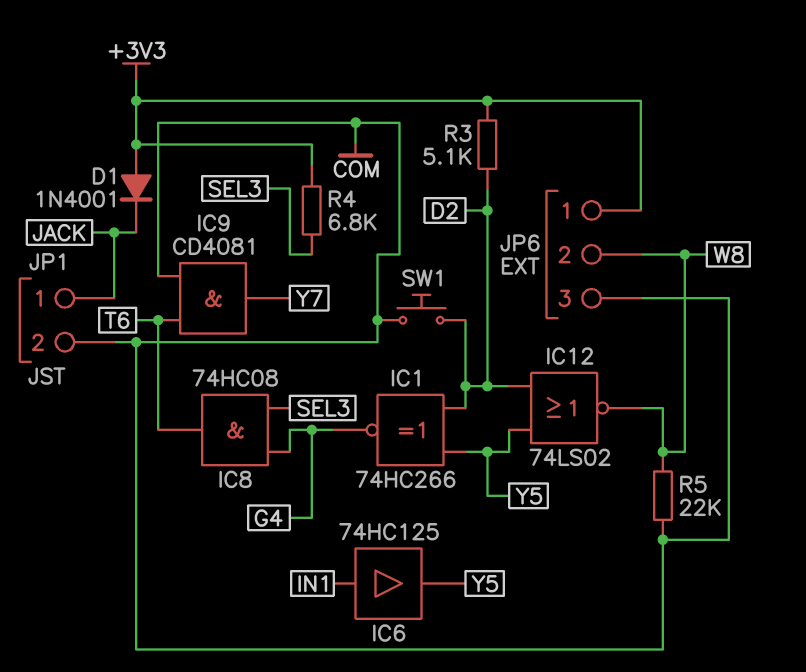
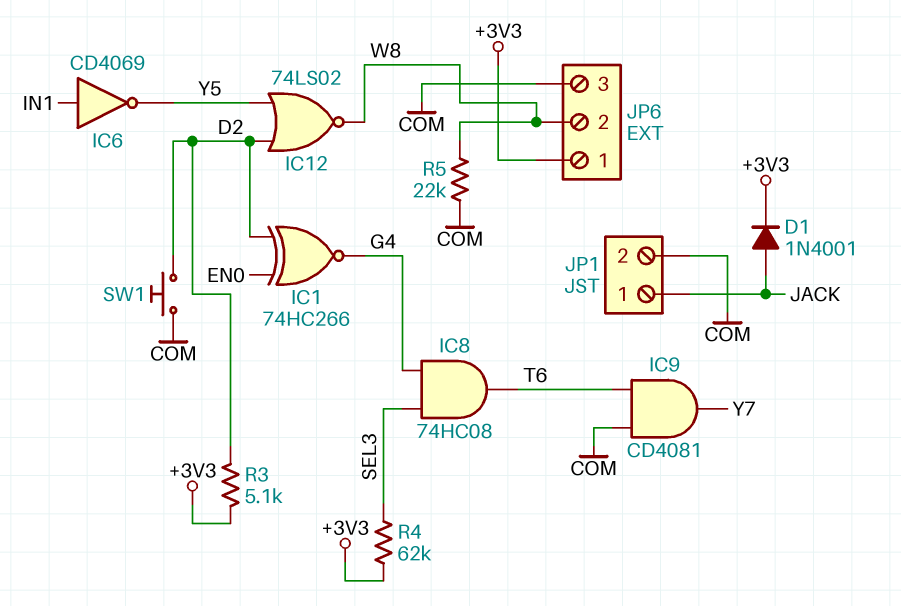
D1: diode 1N4001 (A +3V3, K JACK) -> diode 1N4001 (A JACK, K +3V3)
IC1: XNOR 74HC266 (in D2, in Y5, out G4) -> XNOR 74HC266 (in D2, in EN0, out G4)
IC6: buffer 74HC125 (in IN1, out Y5) -> NOT CD4069 (in IN1, out Y5)
R4: 6.8k (+3V3, SEL3) -> 62k (+3V3, SEL3)

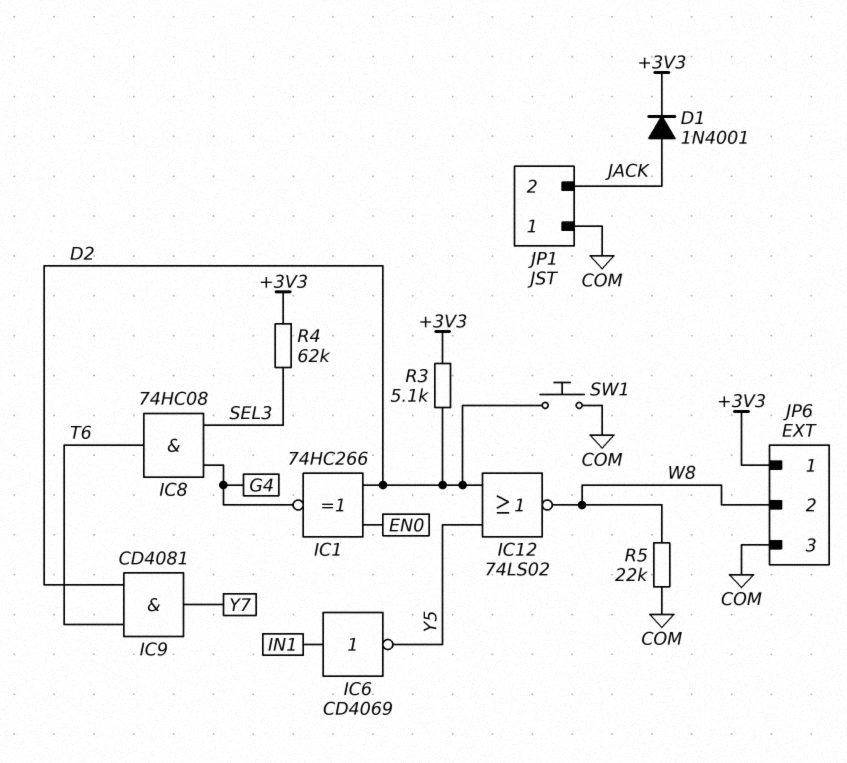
IC9: AND CD4081 (in COM, in T6, out Y7) -> AND CD4081 (in D2, in T6, out Y7)
JP1 pin 1: JACK -> COM
JP1 pin 2: COM -> JACK

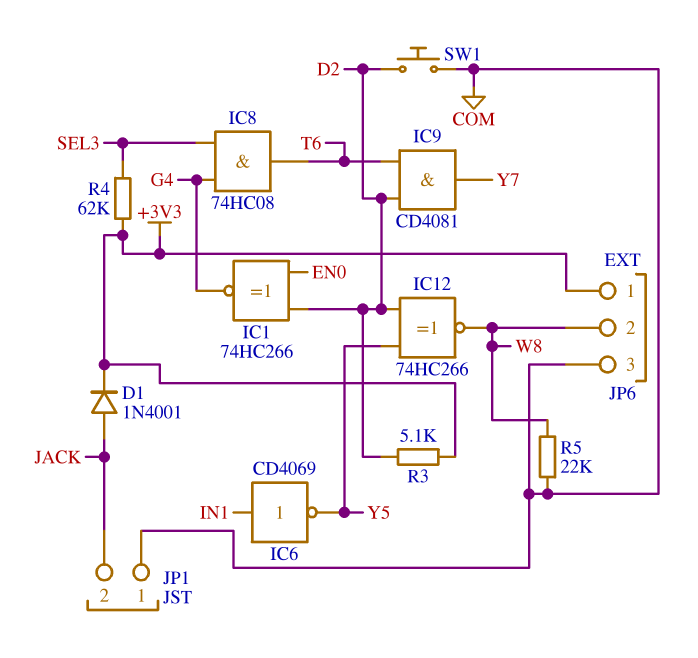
IC12: NOR 74LS02 (in D2, in Y5, out W8) -> XNOR 74HC266 (in D2, in Y5, out W8)

